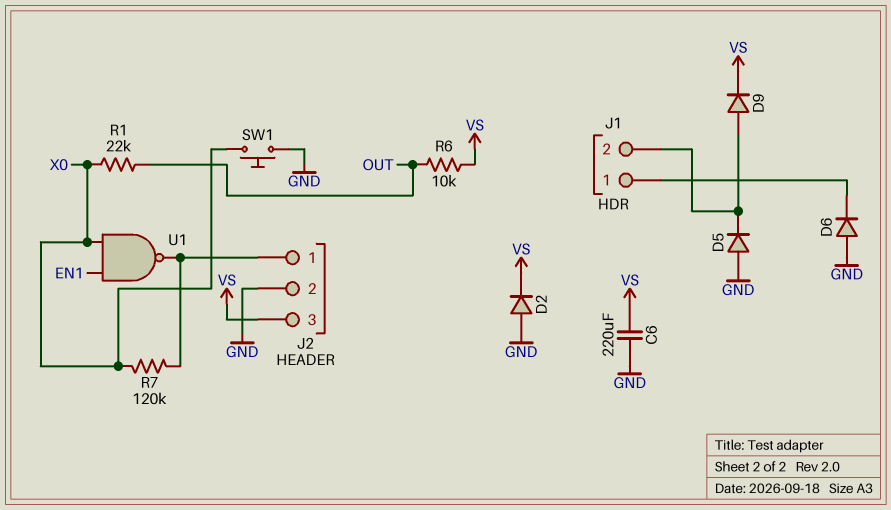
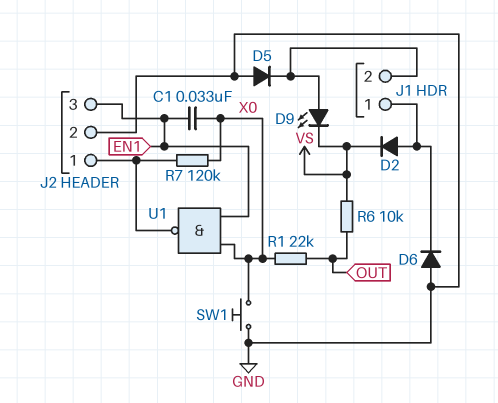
C1: none -> 33nF (EN1, X0)
C6: 220uF (GND, VS) -> none
D2: diode (A GND, K VS) -> diode (A J1/1, K VS)
D9: diode (A J1/2, K VS) -> LED (A J1/2, K VS)
J2 pin 3: VS -> EN1

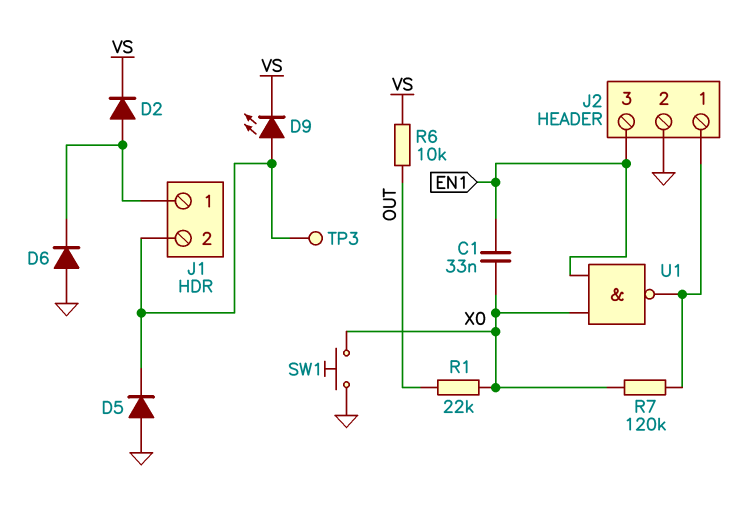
TP3: none -> test point (J1/2)

